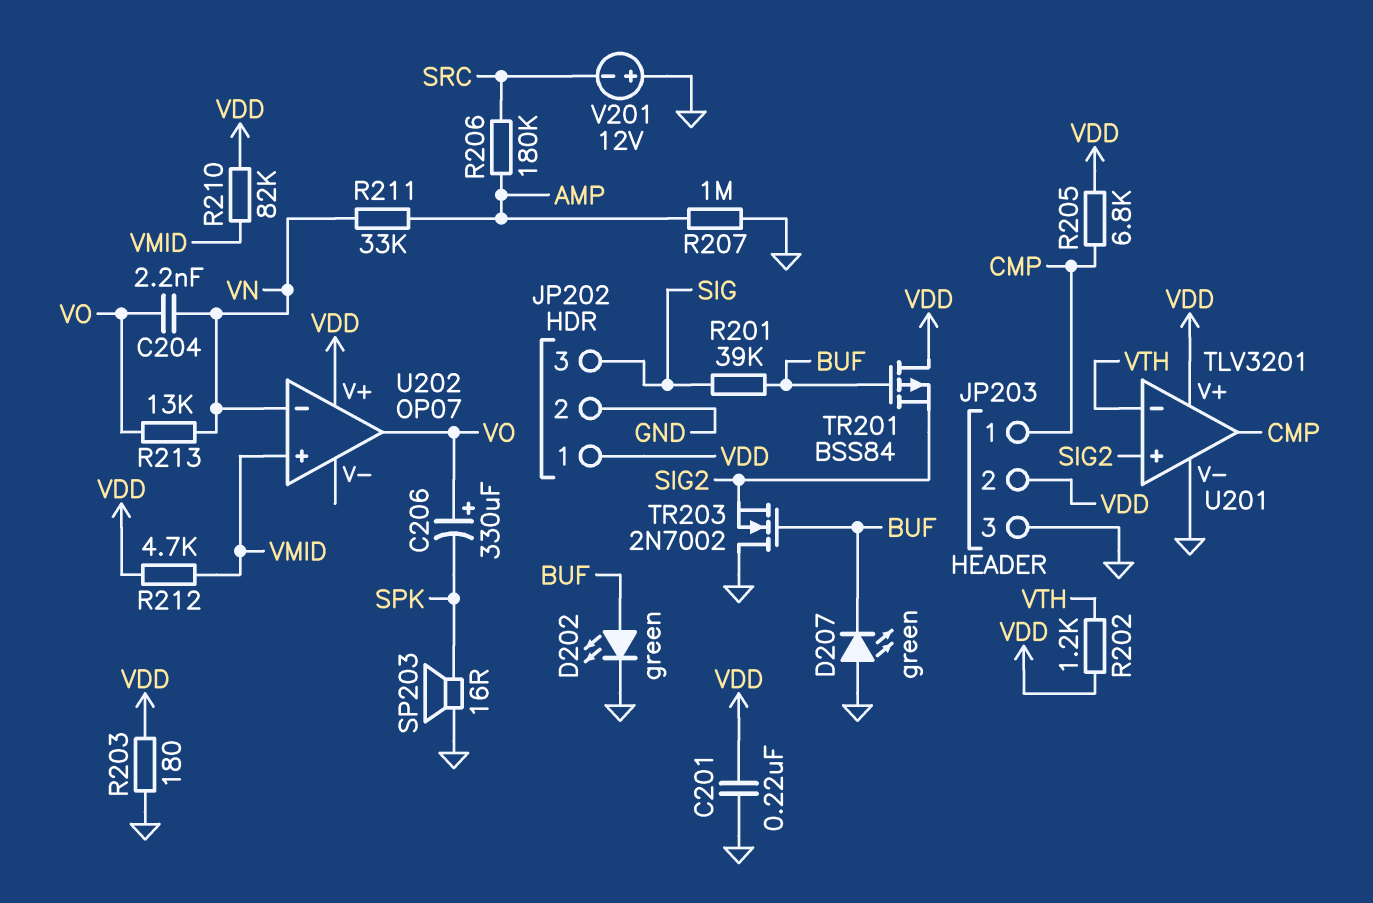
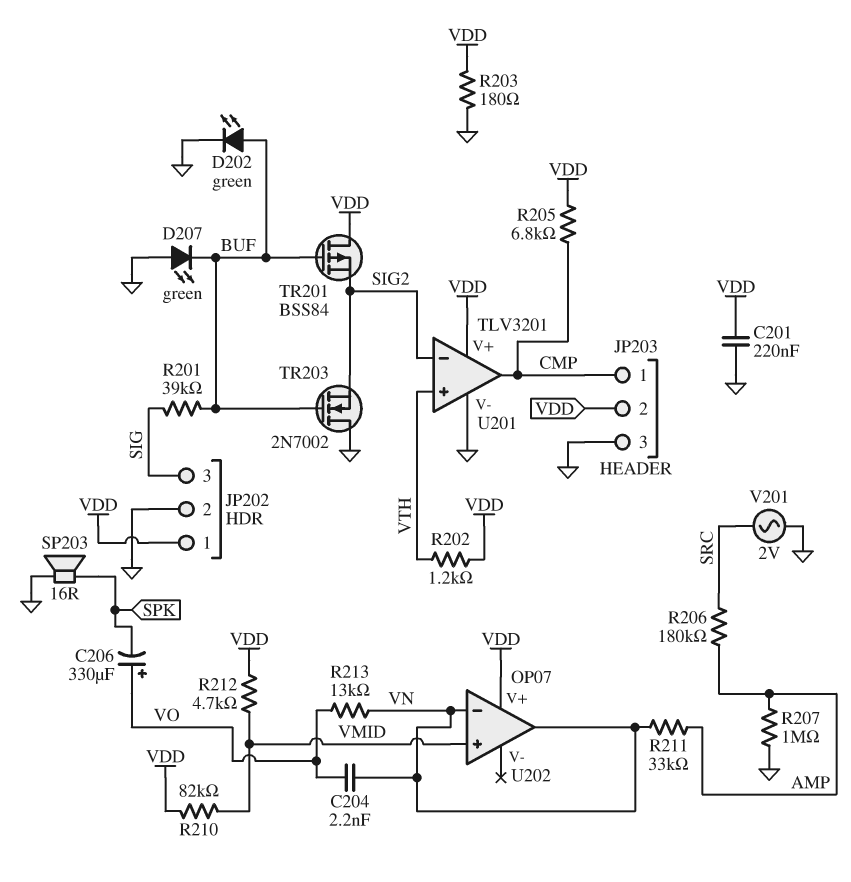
U201 pin in+: SIG2 -> VTH
U201 pin in-: VTH -> SIG2
U202 pin out: VO -> VN
V201: 12V (plus GND, minus SRC) -> AC 2V (GND, SRC)

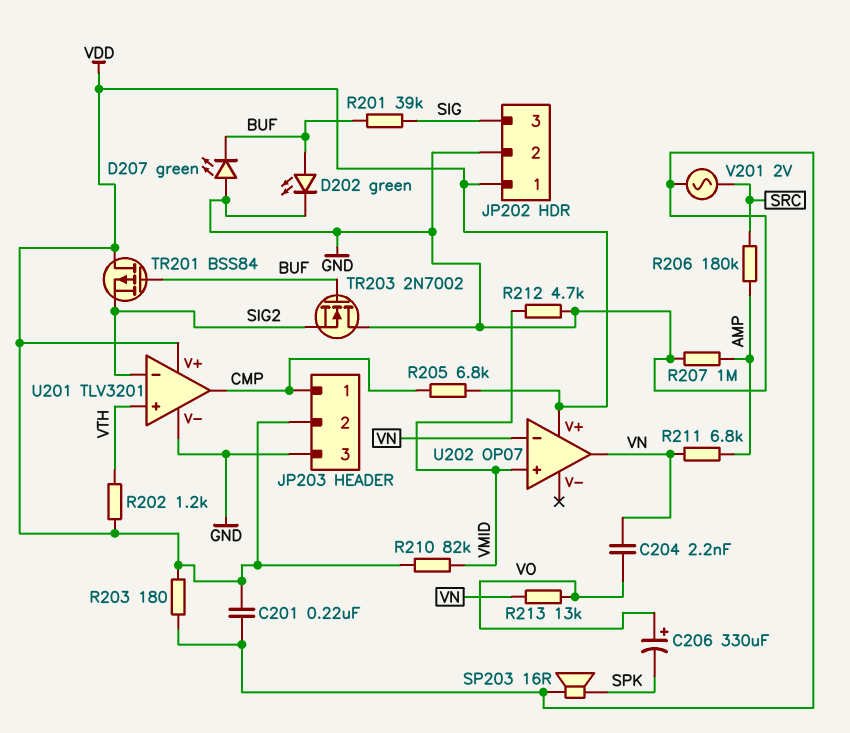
R211: 33k (AMP, VN) -> 6.8k (AMP, VN)
R212: 4.7k (VDD, VMID) -> 4.7k (GND, VMID)

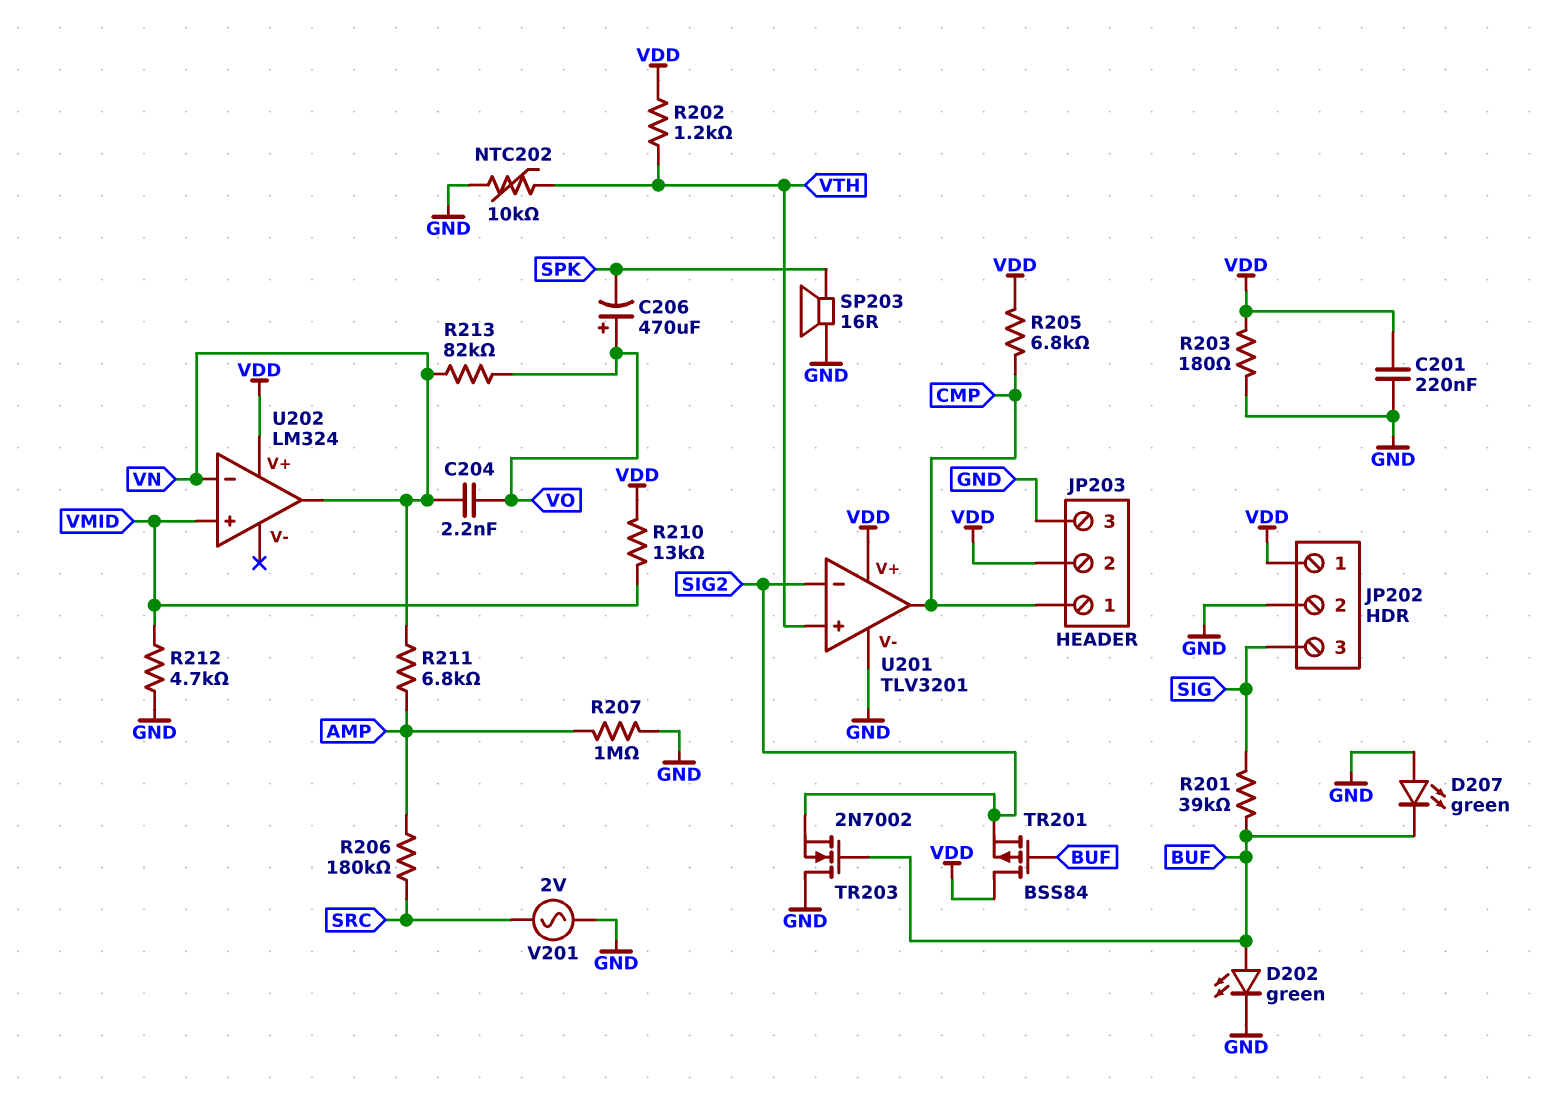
C206: 330uF (plus VO, minus SPK) -> 470uF (plus VO, minus SPK)
NTC202: none -> 10k (GND, VTH)
R210: 82k (VDD, VMID) -> 13k (VDD, VMID)
R213: 13k (VN, VO) -> 82k (VN, VO)
U202: OP07 -> LM324

